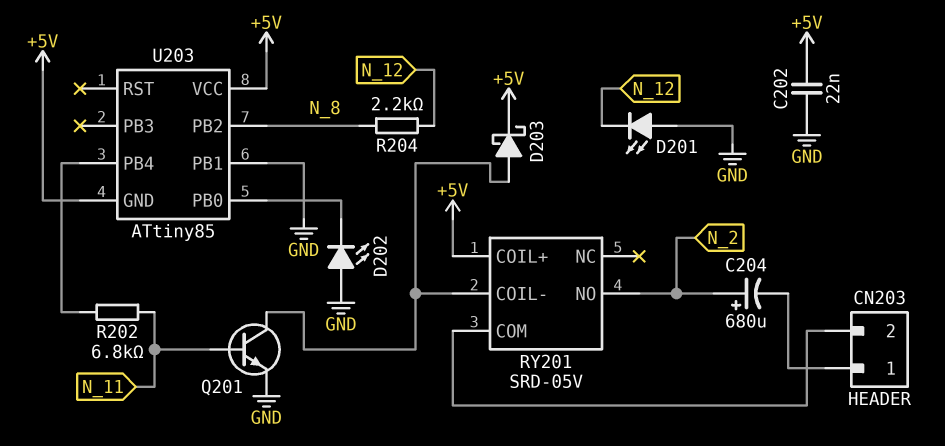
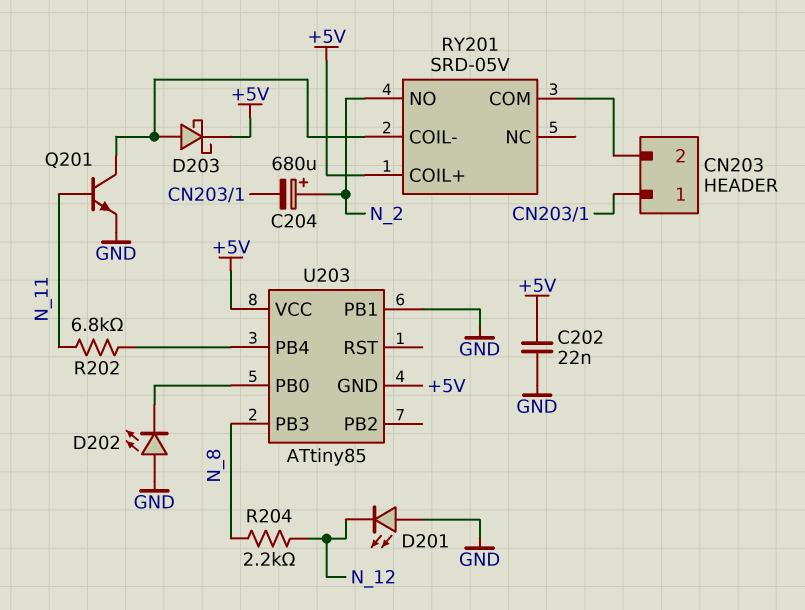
U203 pin PB2: N_8 -> none
U203 pin PB3: none -> N_8

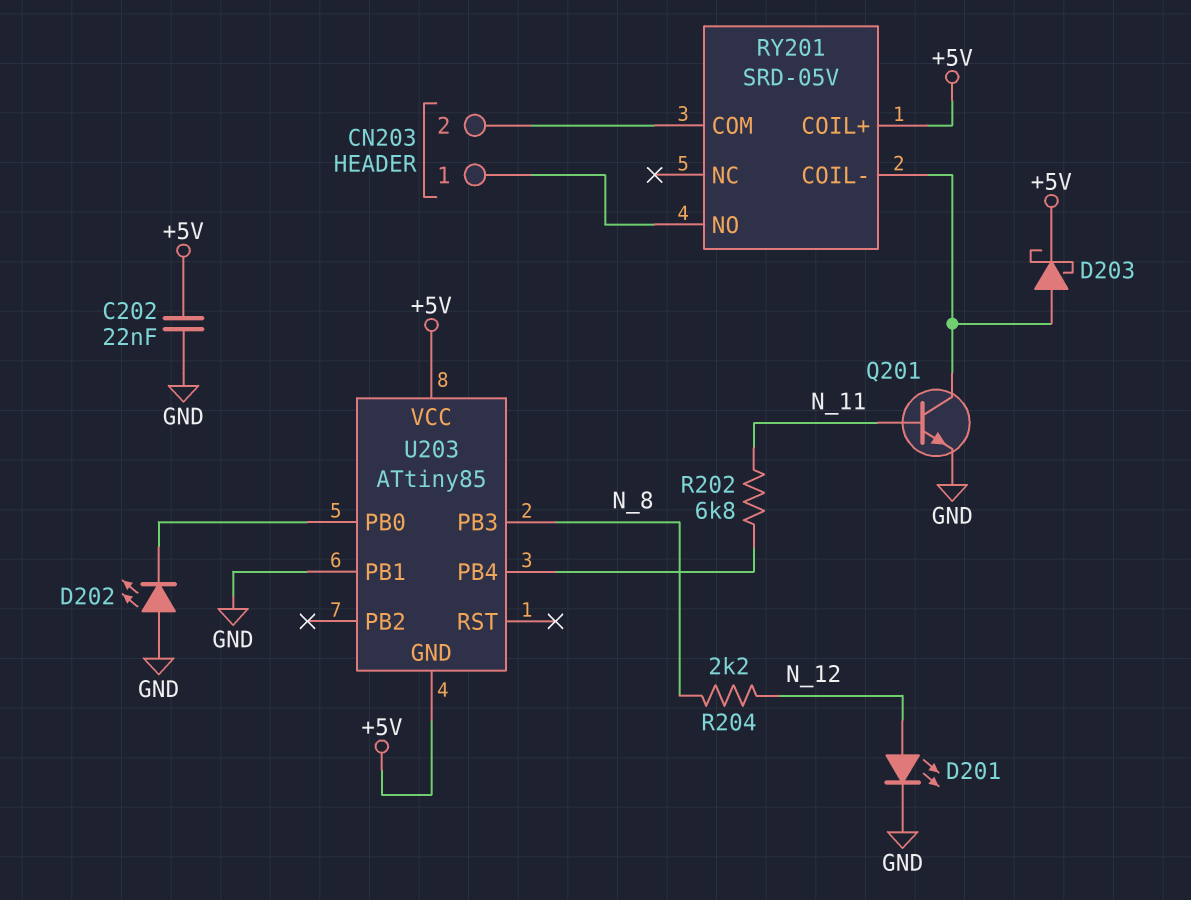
C204: 680uF (plus N_2, minus CN203/1) -> none
D201: LED (A GND, K N_12) -> LED (A N_12, K GND)
RY201 pin NO: N_2 -> CN203/1

